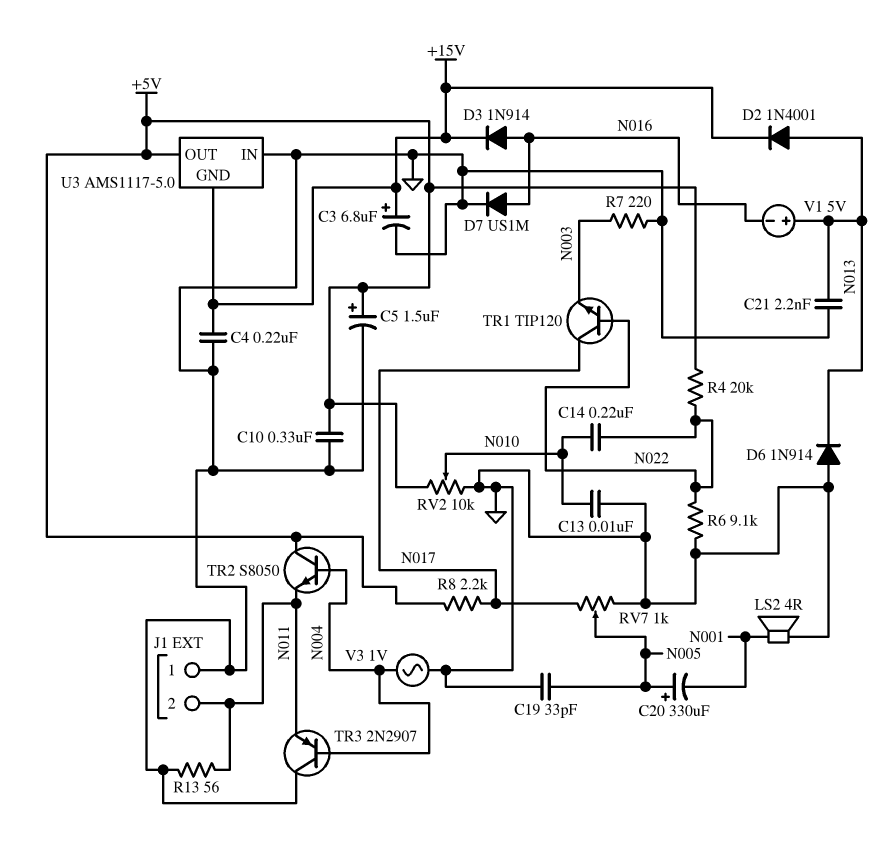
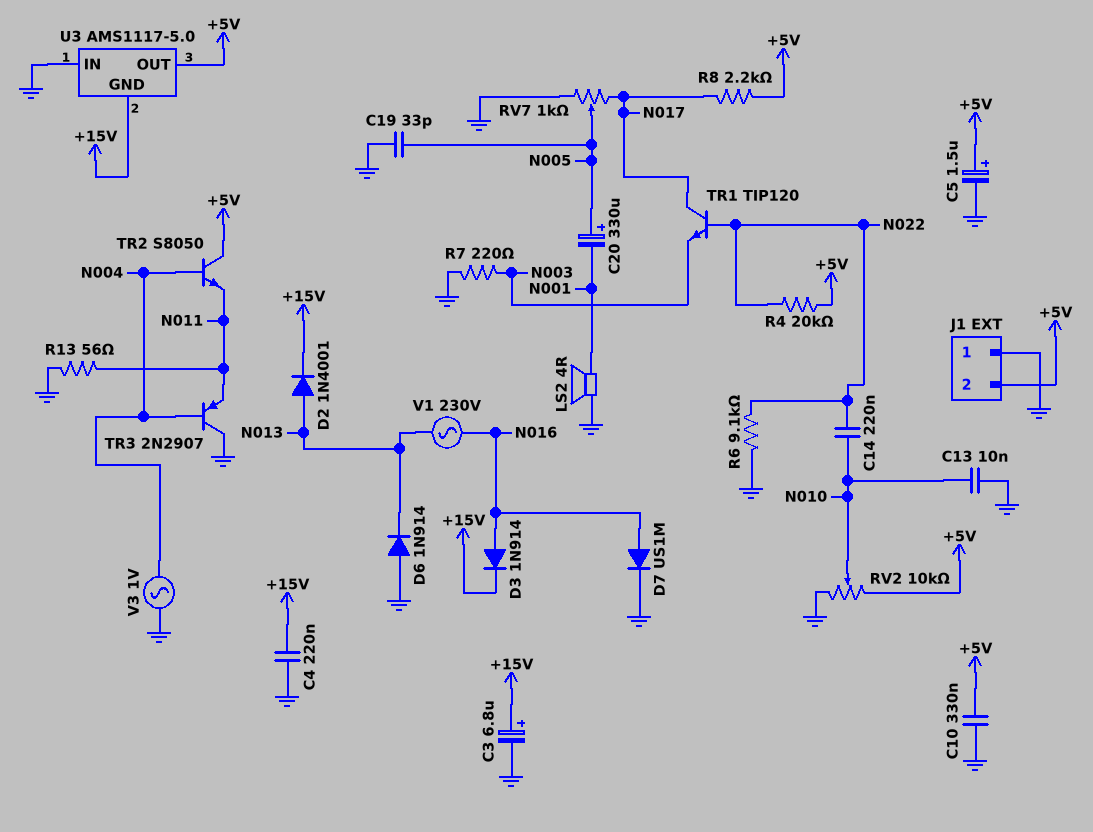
C21: 2.2nF (GND, N013) -> none
J1 pin 2: N011 -> +5V
V1: 5V (plus N013, minus N016) -> AC 230V (N013, N016)

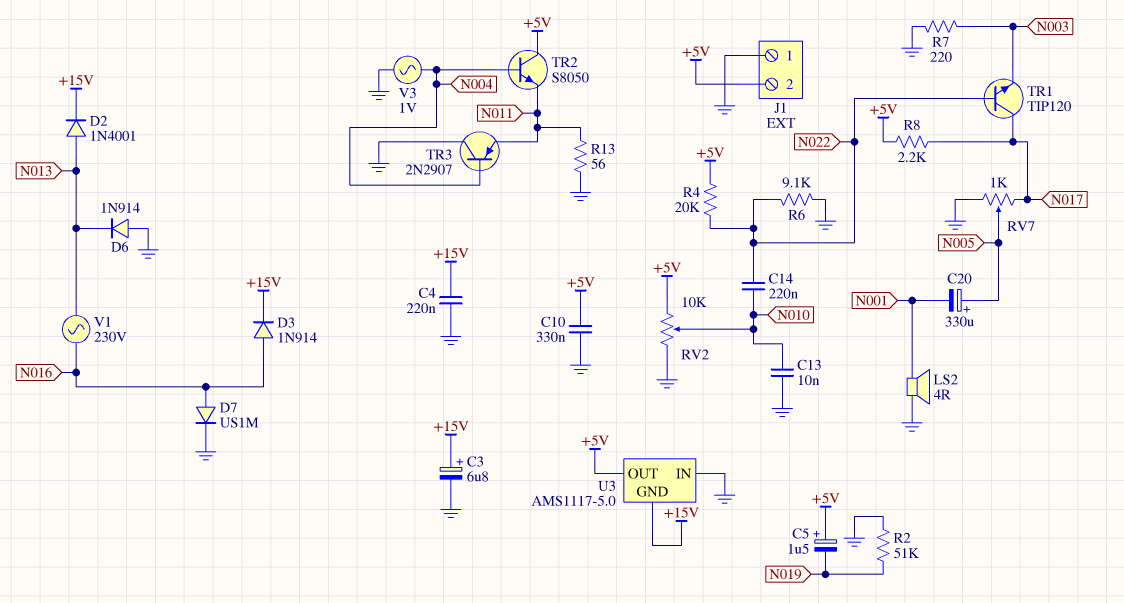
C5: 1.5uF (plus +5V, minus GND) -> 1.5uF (plus +5V, minus N019)
C19: 33pF (GND, N005) -> none
R2: none -> 51k (GND, N019)

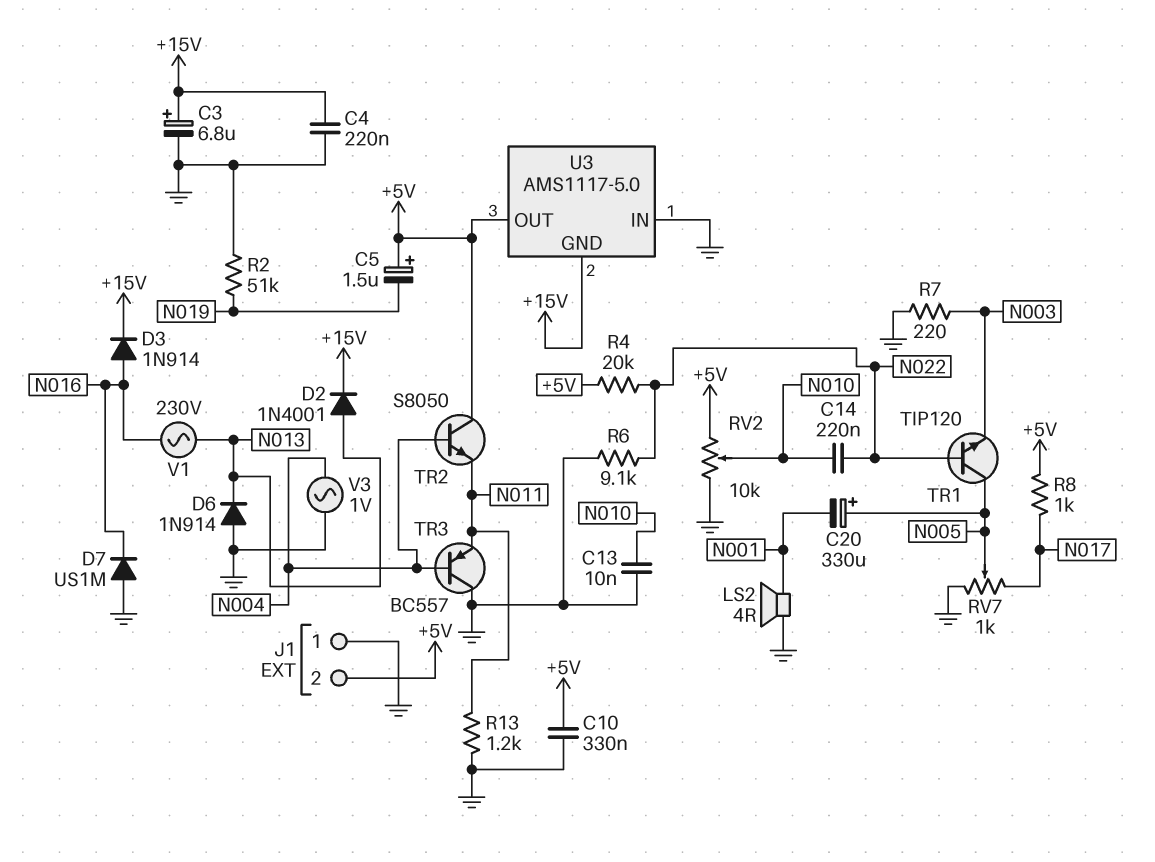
D7: diode US1M (A N016, K GND) -> diode US1M (A GND, K N016)
R8: 2.2k (+5V, N017) -> 1k (+5V, N017)
R13: 56 (GND, N011) -> 1.2k (GND, N011)
TR1: NPN TIP120 (B N022, C N017, E N003) -> NPN TIP120 (B N022, C N005, E N003)
TR3: PNP 2N2907 (B N004, C GND, E N011) -> PNP BC557 (B N004, C GND, E N011)

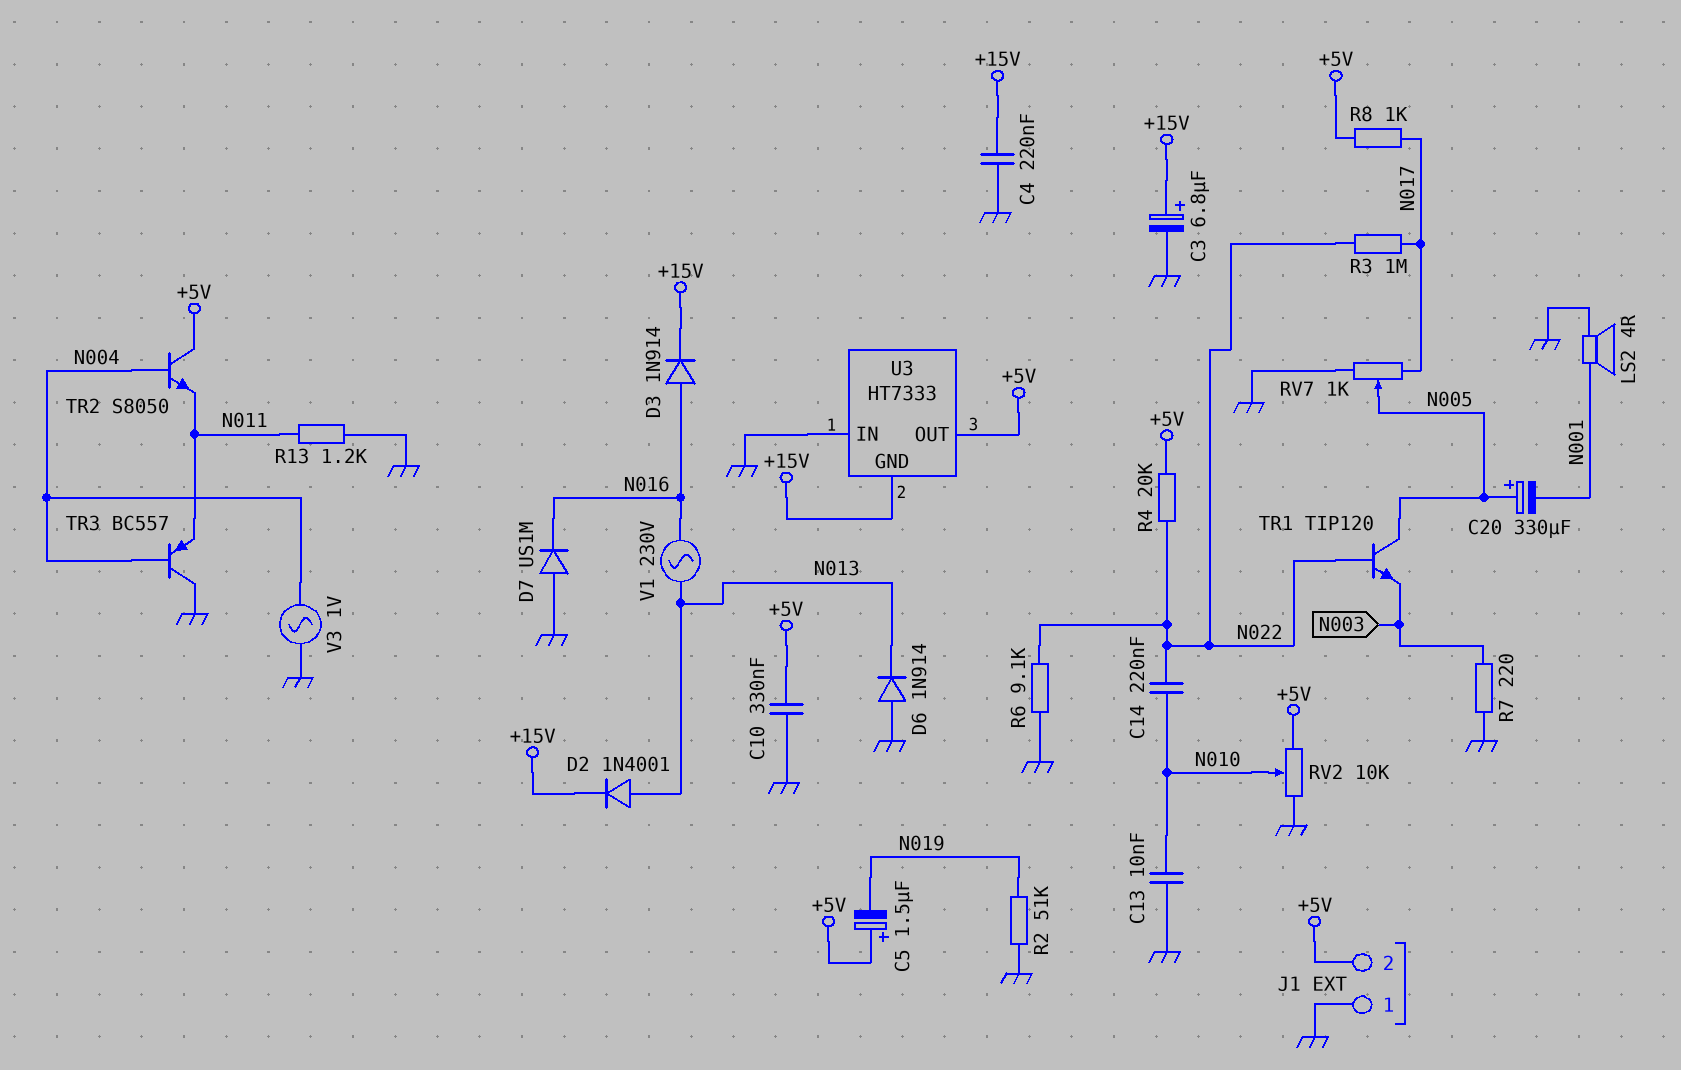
R3: none -> 1M (N017, N022)
U3: AMS1117-5.0 -> HT7333

